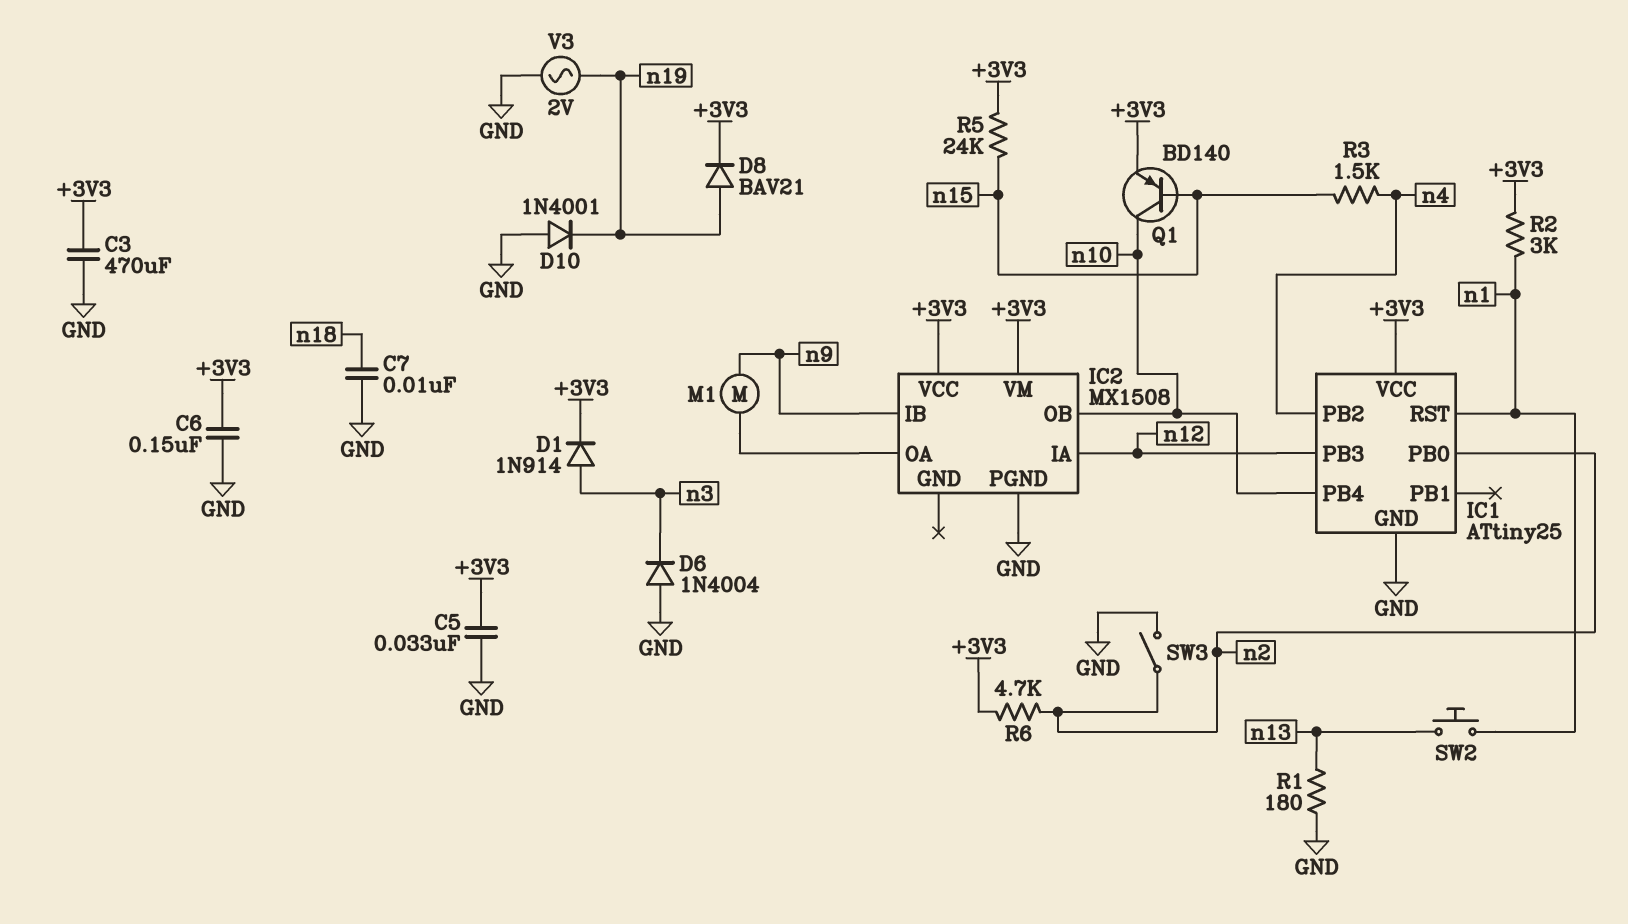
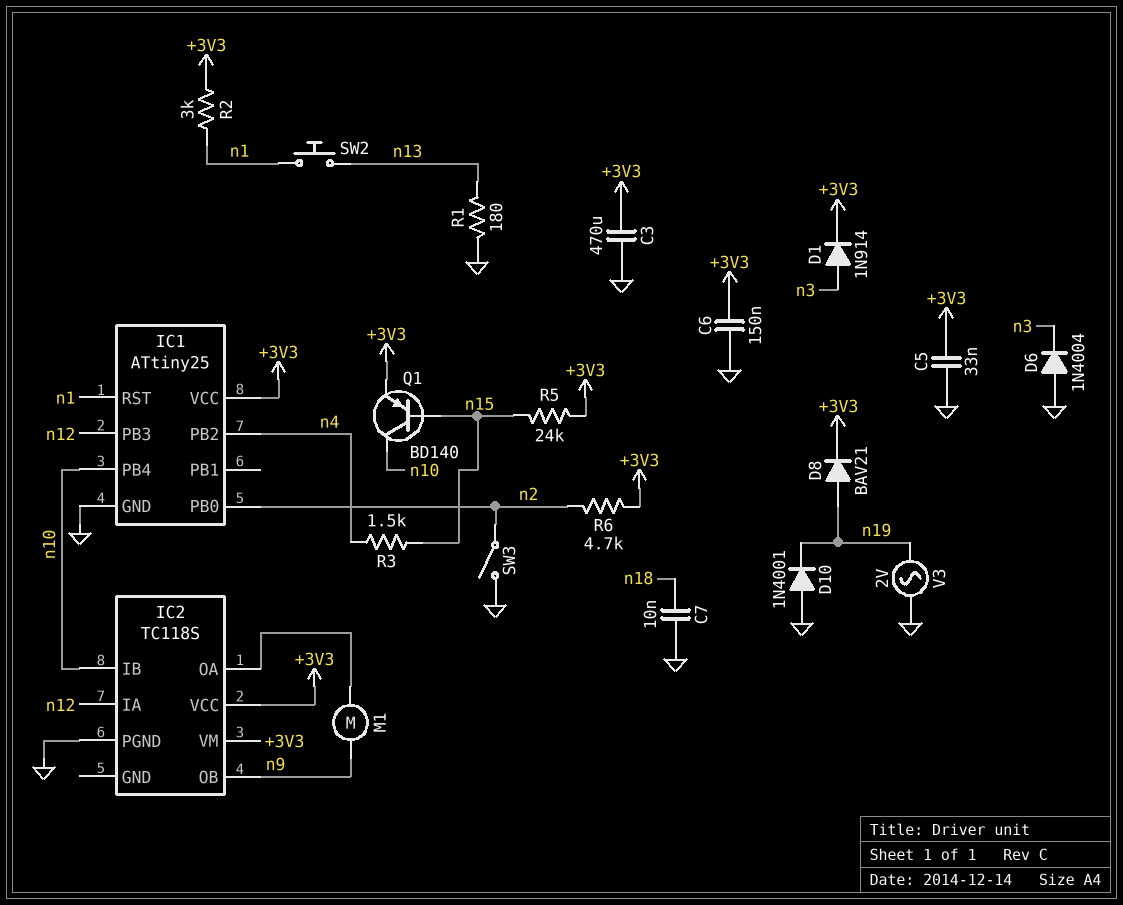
IC2: MX1508 -> TC118S
IC2 pin IB: n9 -> n10
IC2 pin OB: n10 -> n9

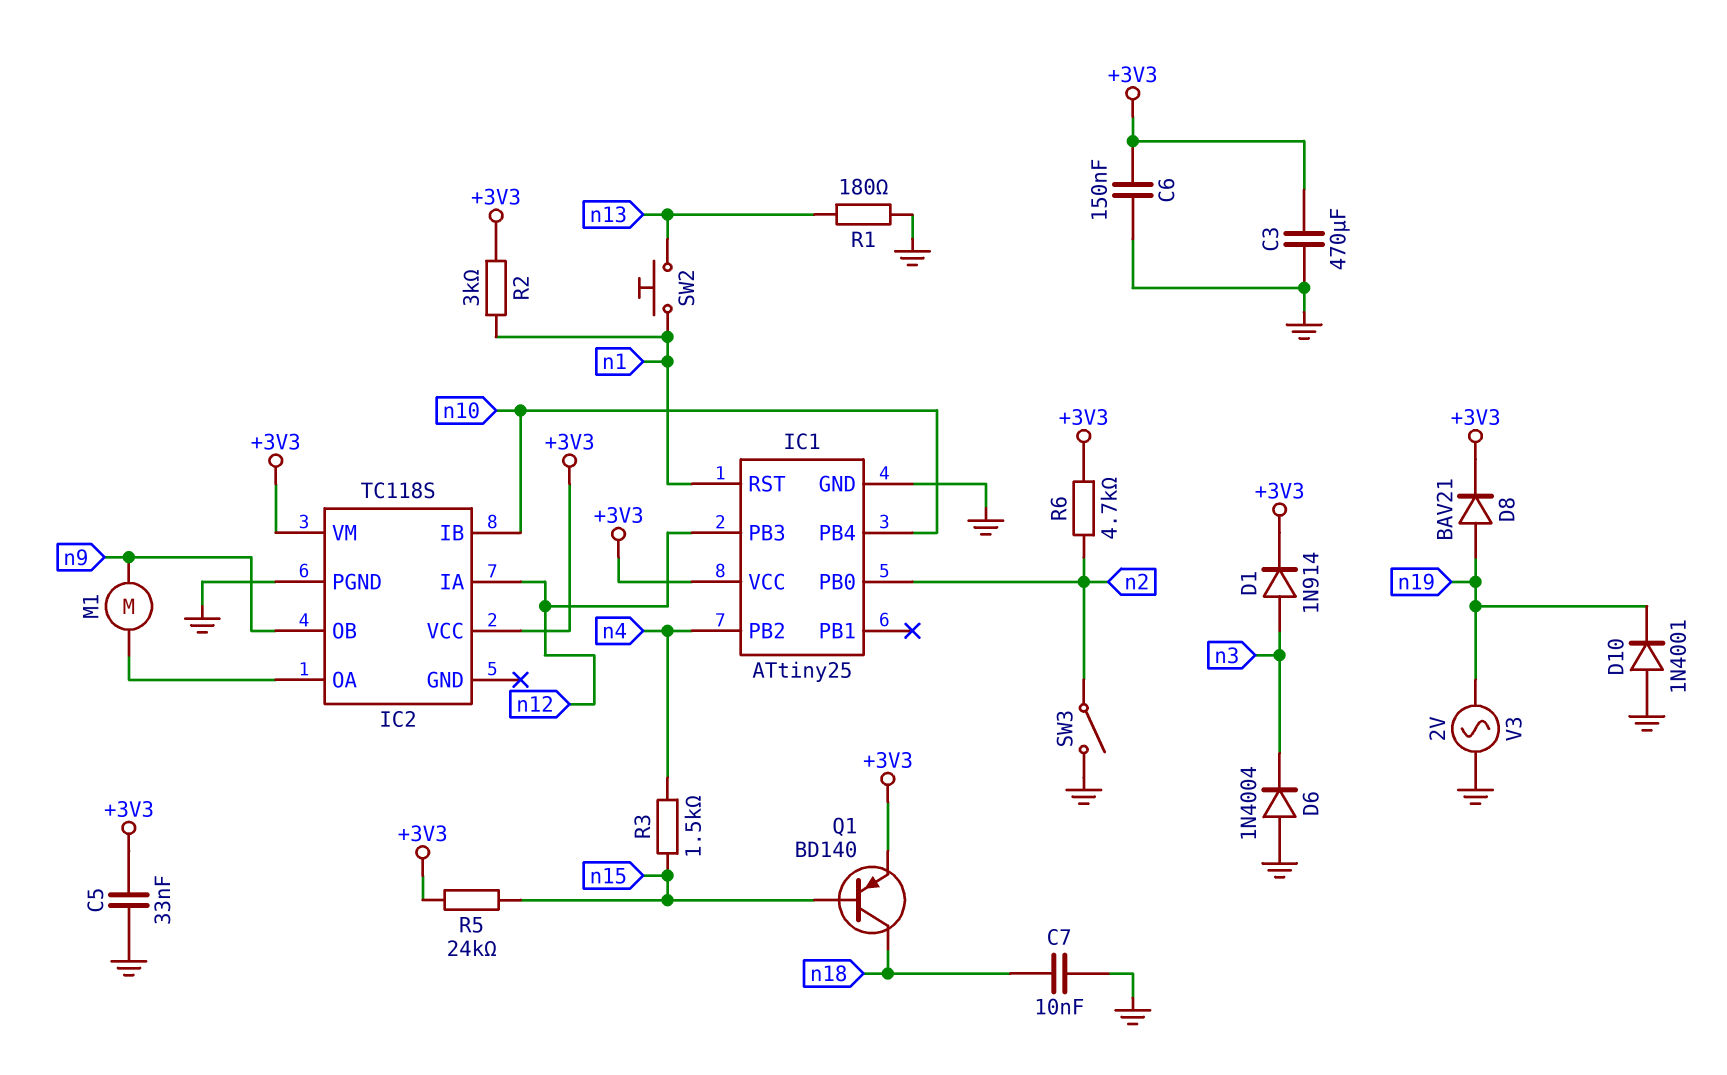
Q1: PNP BD140 (B n15, C n10, E +3V3) -> PNP BD140 (B n15, C n18, E +3V3)

